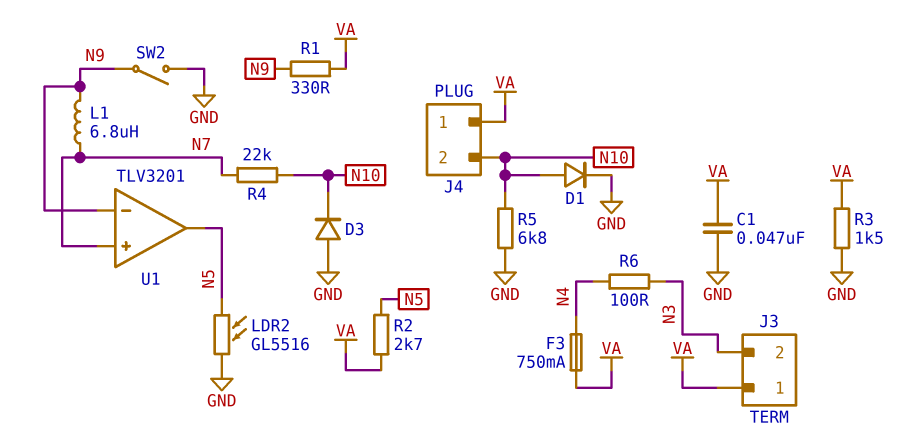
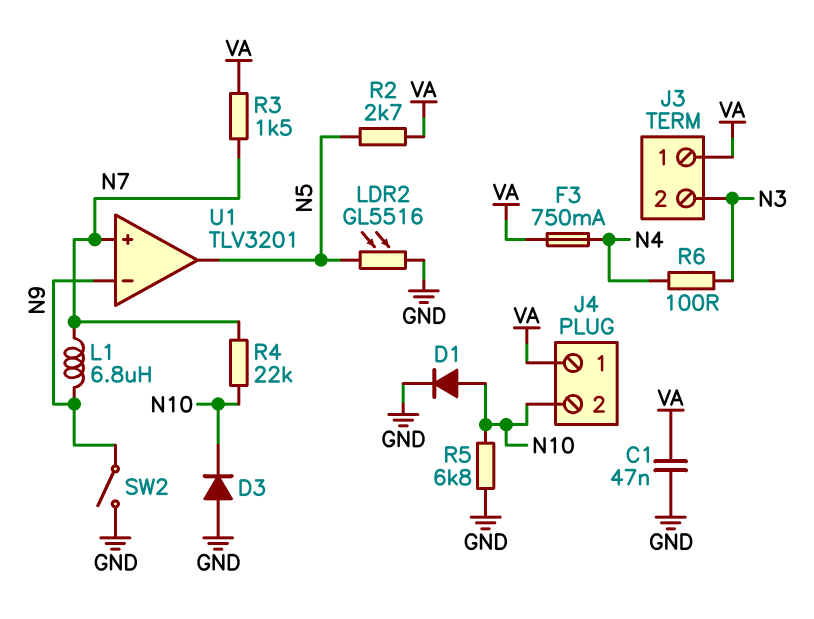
R1: 330 (N9, VA) -> none
R3: 1.5k (GND, VA) -> 1.5k (N7, VA)

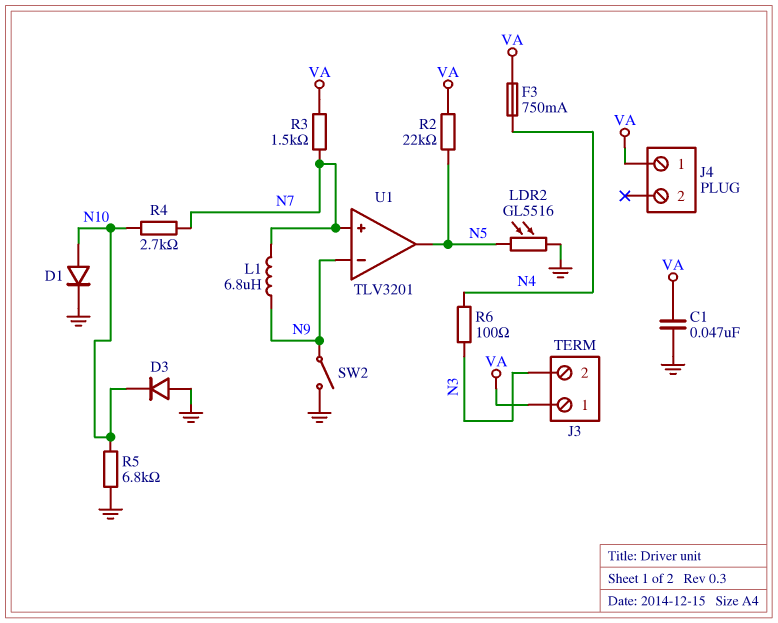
J4 pin 2: N10 -> none
R2: 2.7k (N5, VA) -> 22k (N5, VA)
R4: 22k (N7, N10) -> 2.7k (N7, N10)

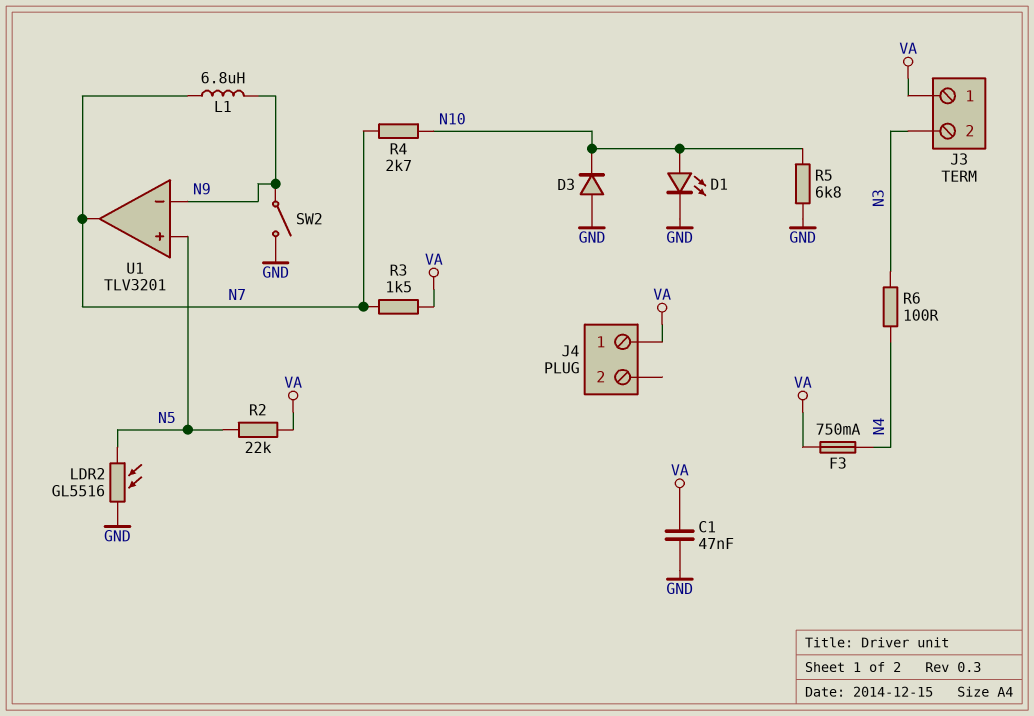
D1: diode (A N10, K GND) -> LED (A N10, K GND)
U1 pin in+: N7 -> N5
U1 pin out: N5 -> N7

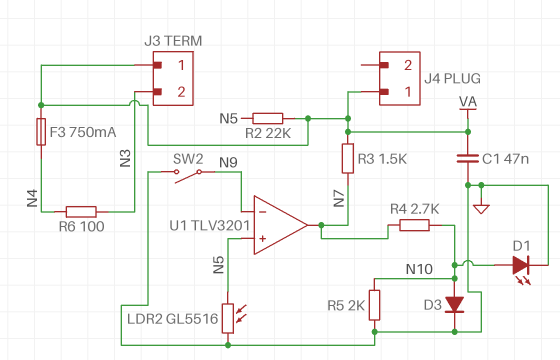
D3: diode (A GND, K N10) -> diode (A N10, K GND)
L1: 6.8uH (N7, N9) -> none
R5: 6.8k (GND, N10) -> 2k (GND, N10)

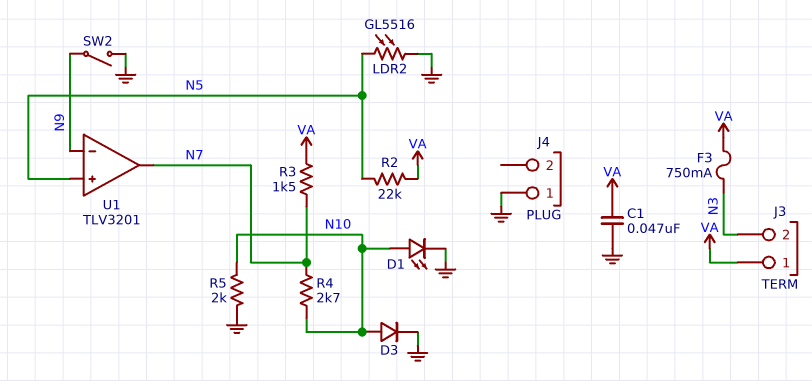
F3: 750mA (N4, VA) -> 750mA (N3, VA)
J4 pin 1: VA -> GND
R6: 100 (N3, N4) -> none

